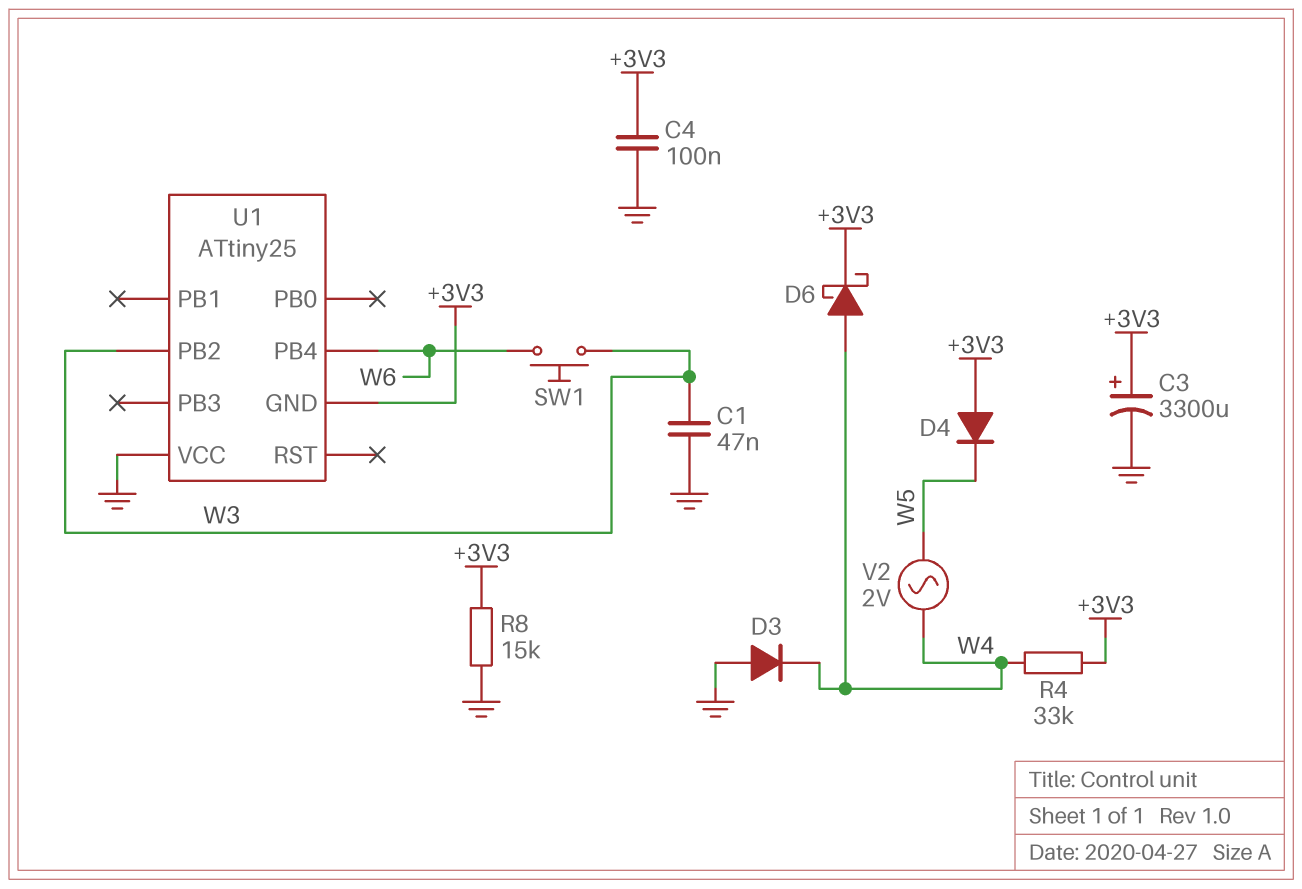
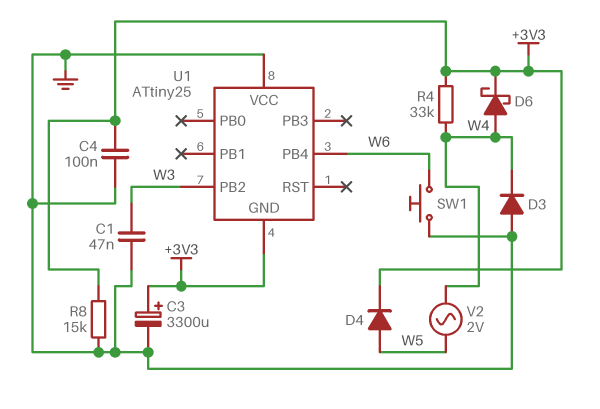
D4: diode (A +3V3, K W5) -> diode (A W5, K +3V3)
SW1: button (W3, W6) -> button (GND, W6)

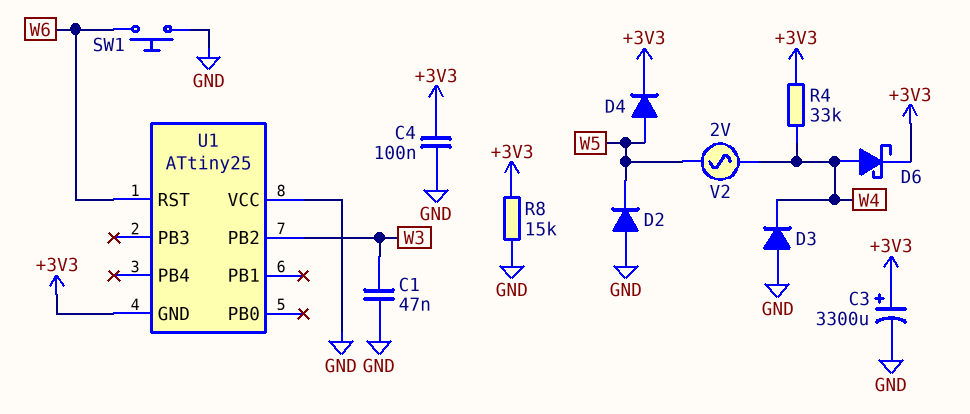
D2: none -> diode (A GND, K W5)
U1 pin PB4: W6 -> none
U1 pin RST: none -> W6

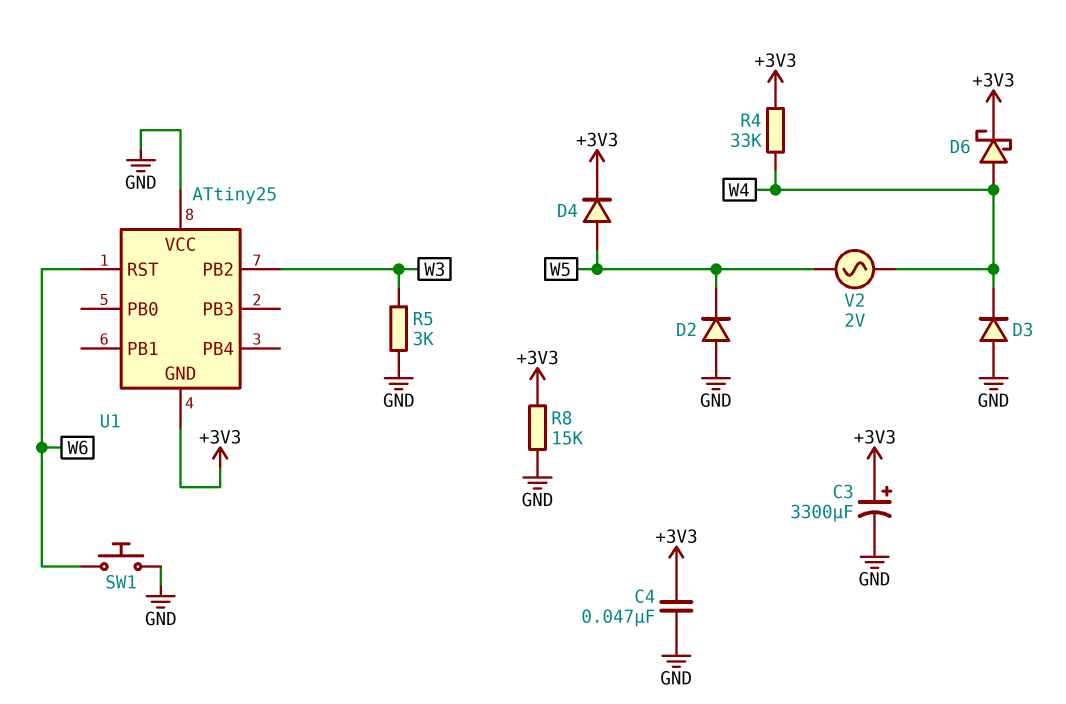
C1: 47nF (GND, W3) -> none
C4: 100nF (+3V3, GND) -> 47nF (+3V3, GND)
R5: none -> 3k (GND, W3)

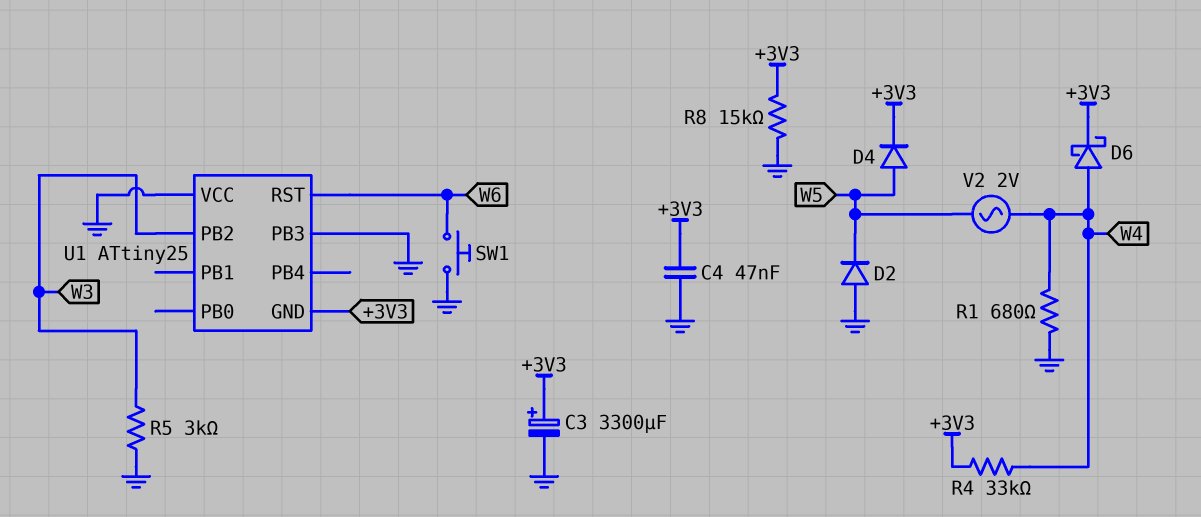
D3: diode (A GND, K W4) -> none
R1: none -> 680 (GND, W4)
U1 pin PB3: none -> GND

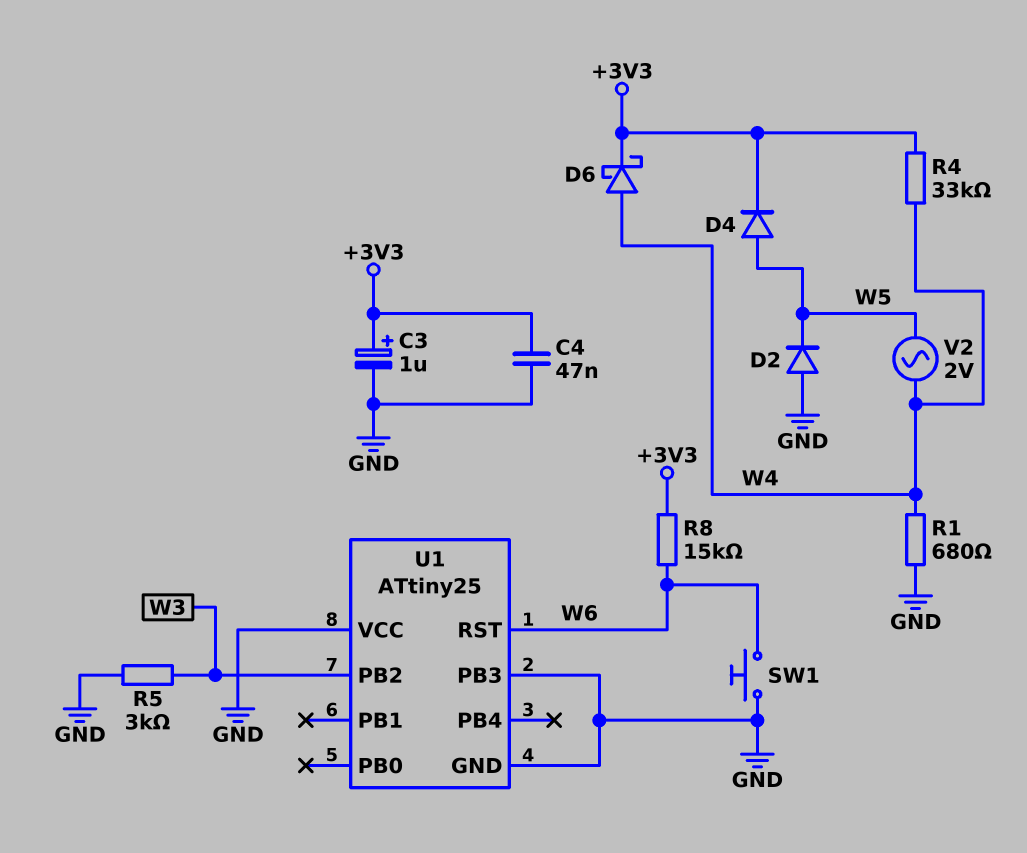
C3: 3300uF (plus +3V3, minus GND) -> 1uF (plus +3V3, minus GND)
R8: 15k (+3V3, GND) -> 15k (+3V3, W6)
U1 pin GND: +3V3 -> GND

